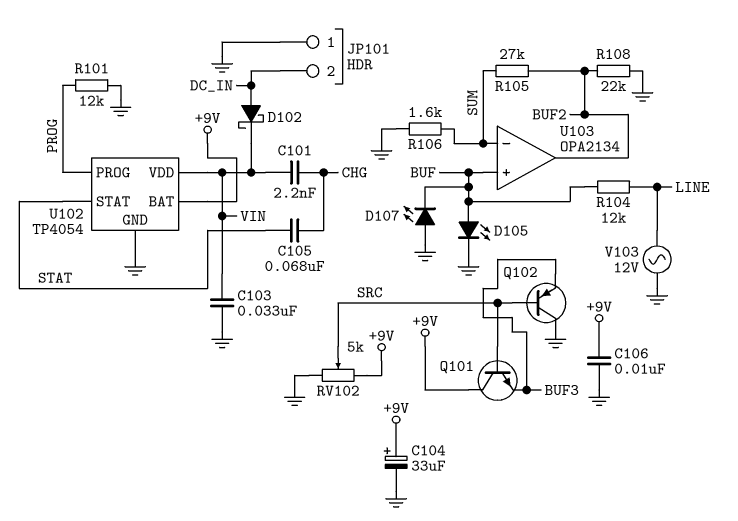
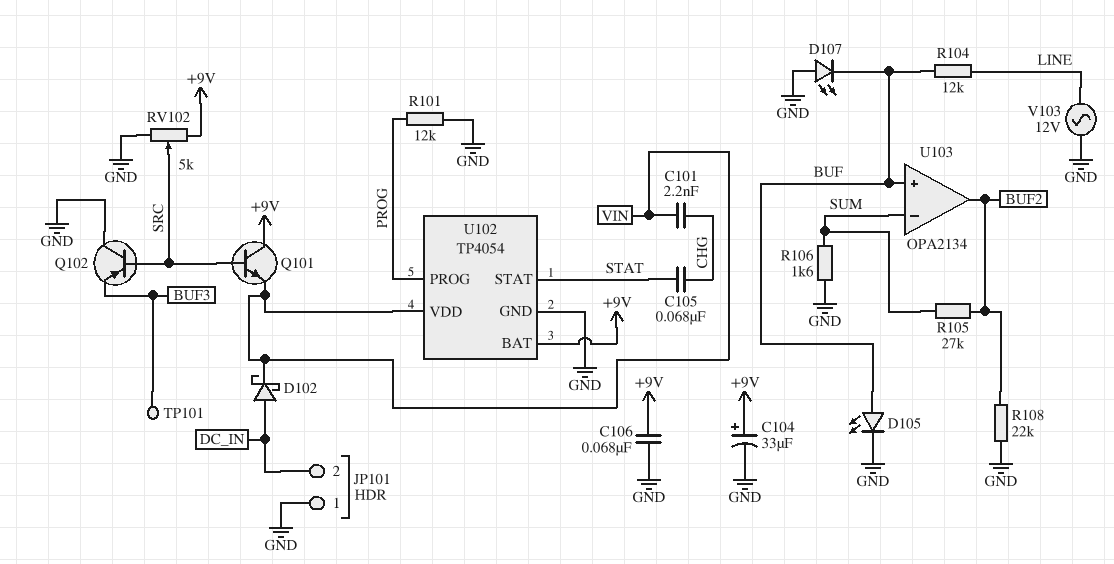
C103: 33nF (GND, VIN) -> none
C106: 10nF (+9V, GND) -> 68nF (+9V, GND)
Q101: NPN (B SRC, C +9V, E BUF3) -> NPN (B SRC, C +9V, E VIN)
TP101: none -> test point (BUF3)

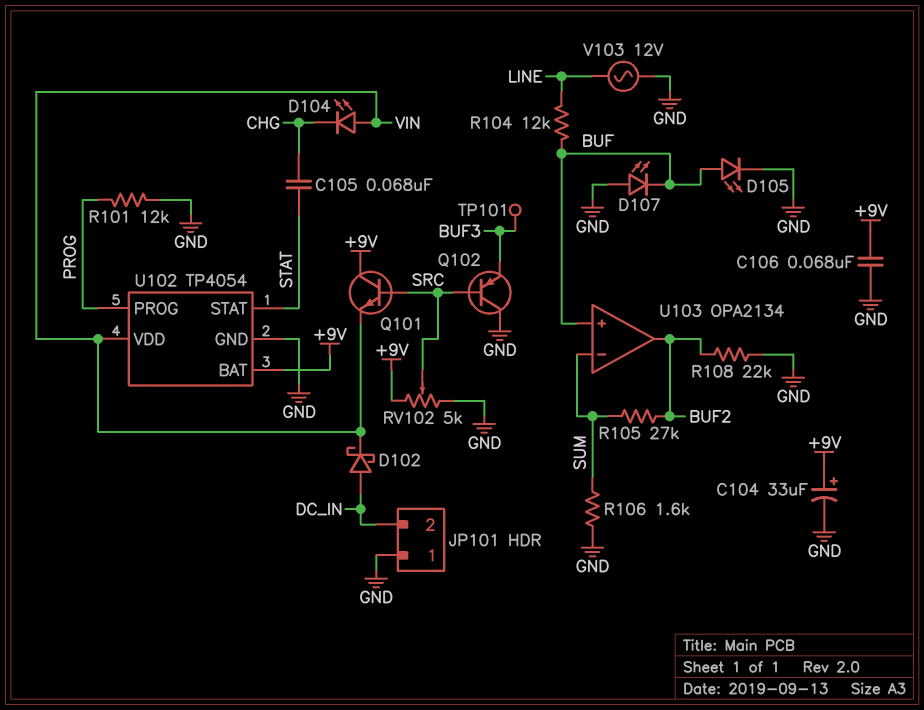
C101: 2.2nF (CHG, VIN) -> none
D104: none -> LED (A VIN, K CHG)

